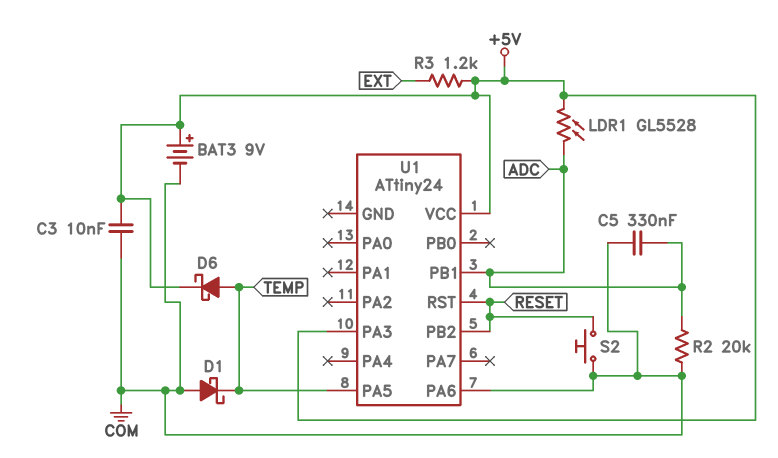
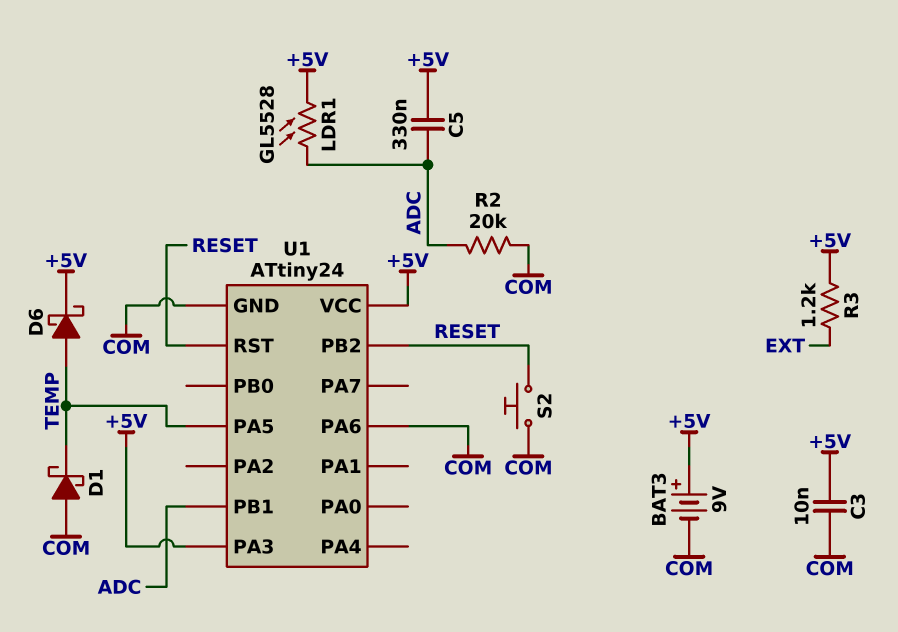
C5: 330nF (ADC, COM) -> 330nF (+5V, ADC)
U1 pin GND: none -> COM

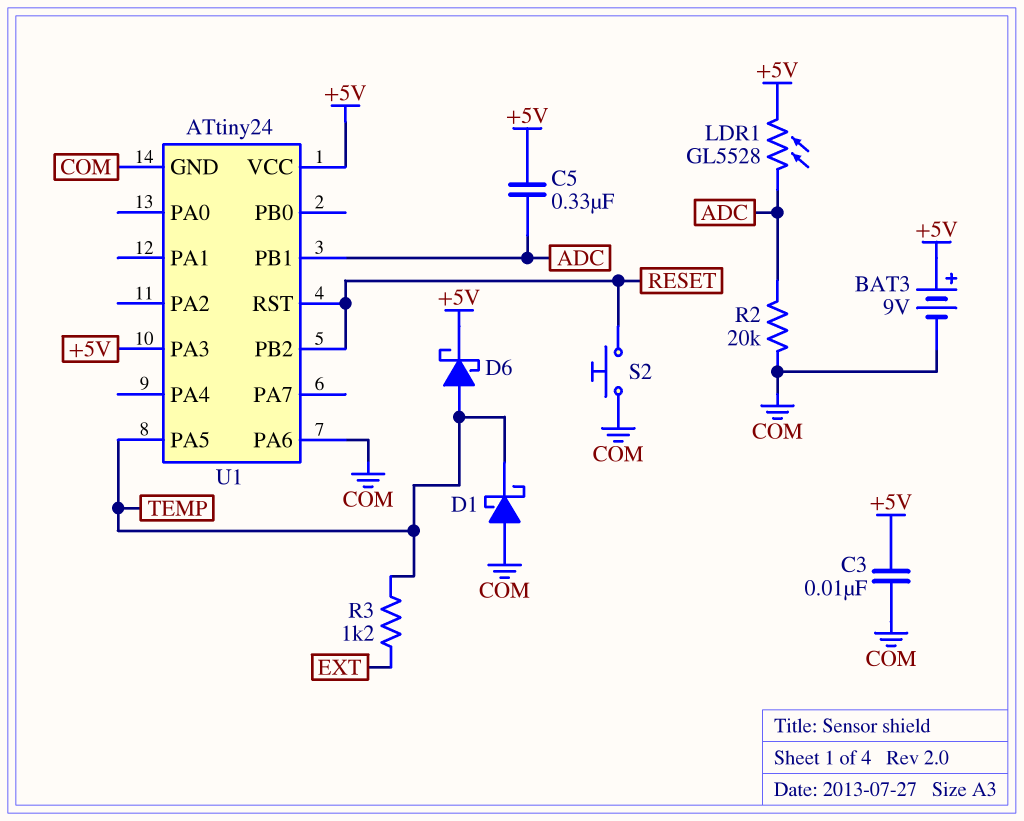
R3: 1.2k (+5V, EXT) -> 1.2k (EXT, TEMP)

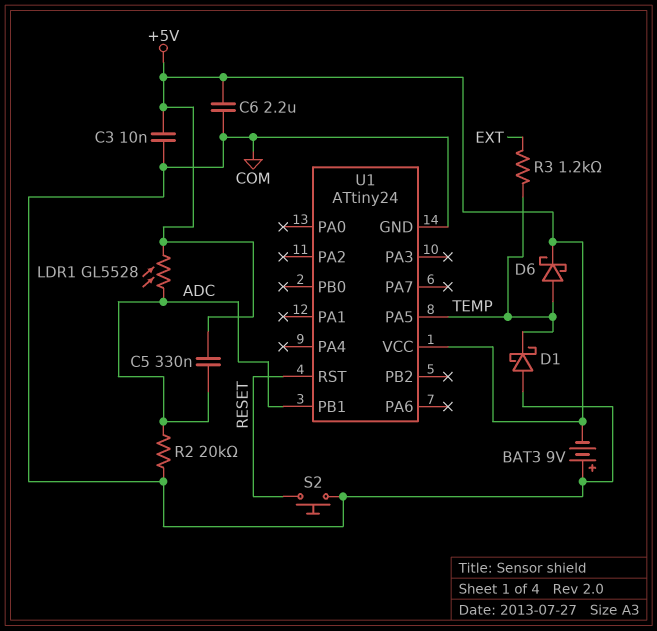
BAT3: 9V (plus +5V, minus COM) -> 9V (plus COM, minus +5V)
C6: none -> 2.2uF (+5V, COM)
U1 pin PA3: +5V -> none
U1 pin PA6: COM -> none
U1 pin PB2: RESET -> none

